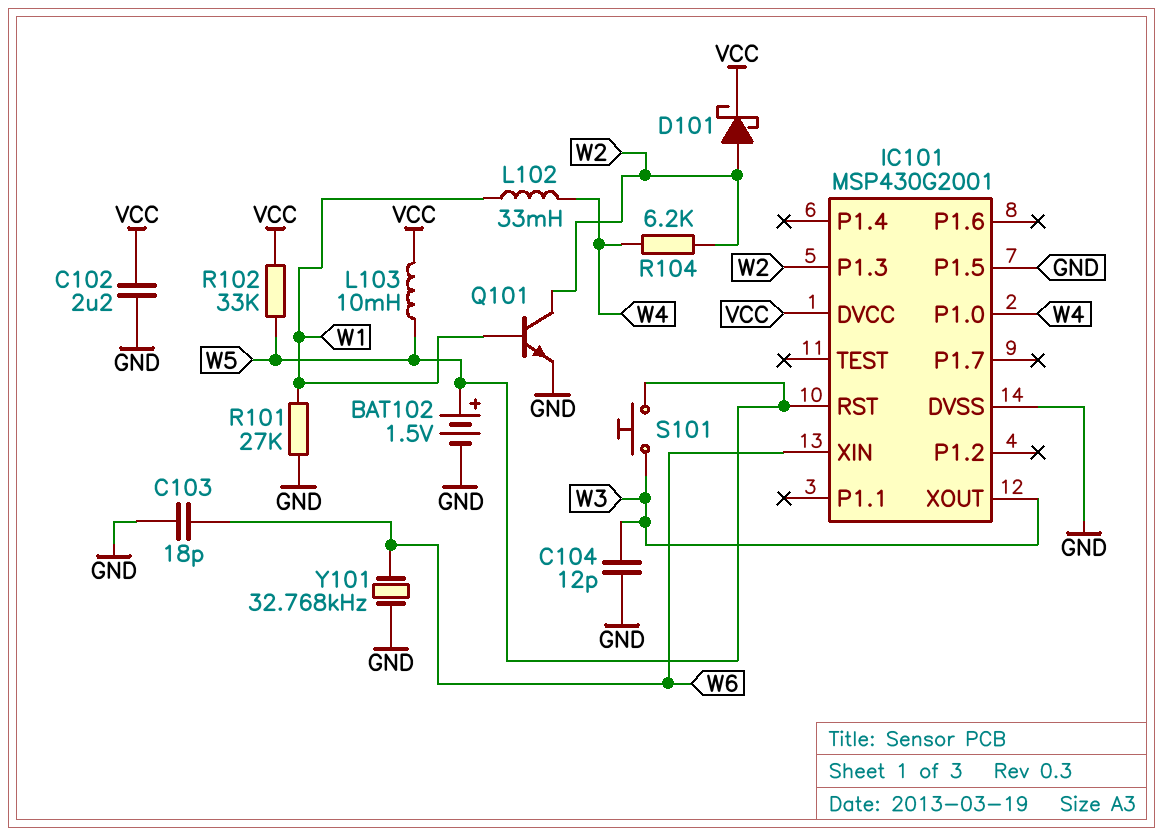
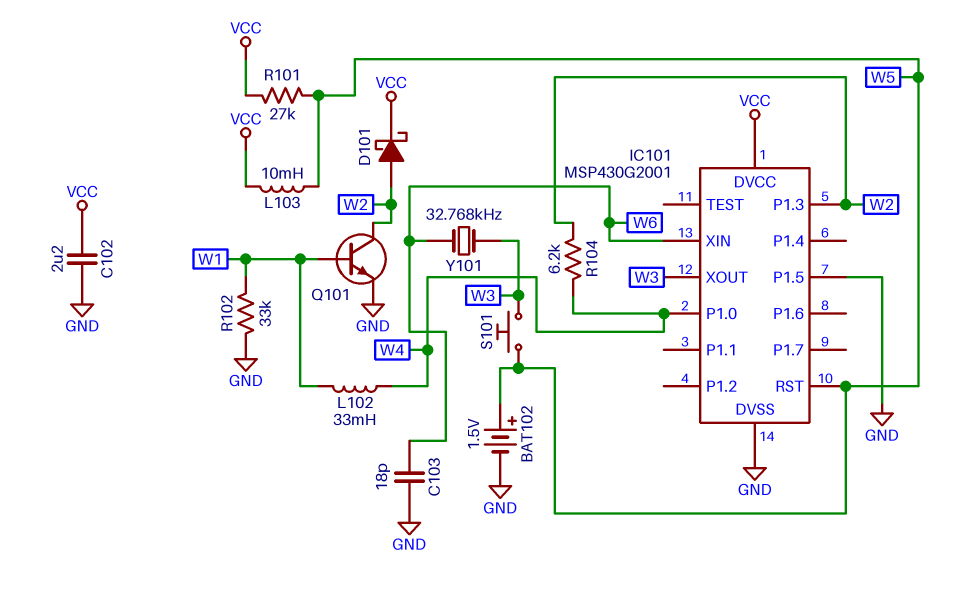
C104: 12pF (GND, W3) -> none
R101: 27k (GND, W1) -> 27k (VCC, W5)
R102: 33k (VCC, W5) -> 33k (GND, W1)
Y101: 32.768kHz (GND, W6) -> 32.768kHz (W3, W6)

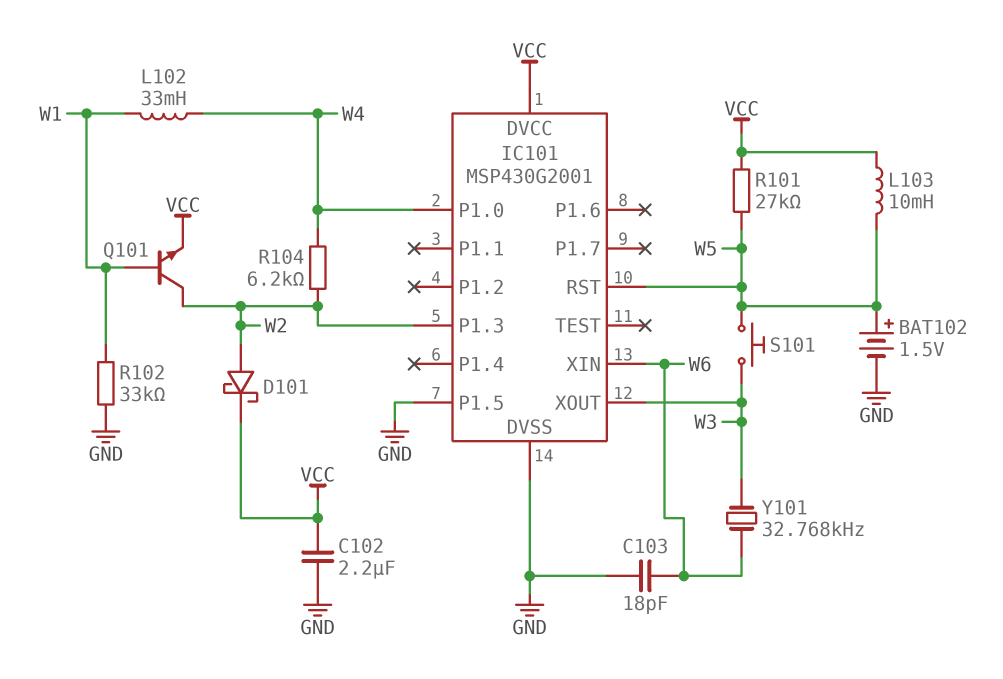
Q101: NPN (B W1, C W2, E GND) -> NPN (B W1, C W2, E VCC)

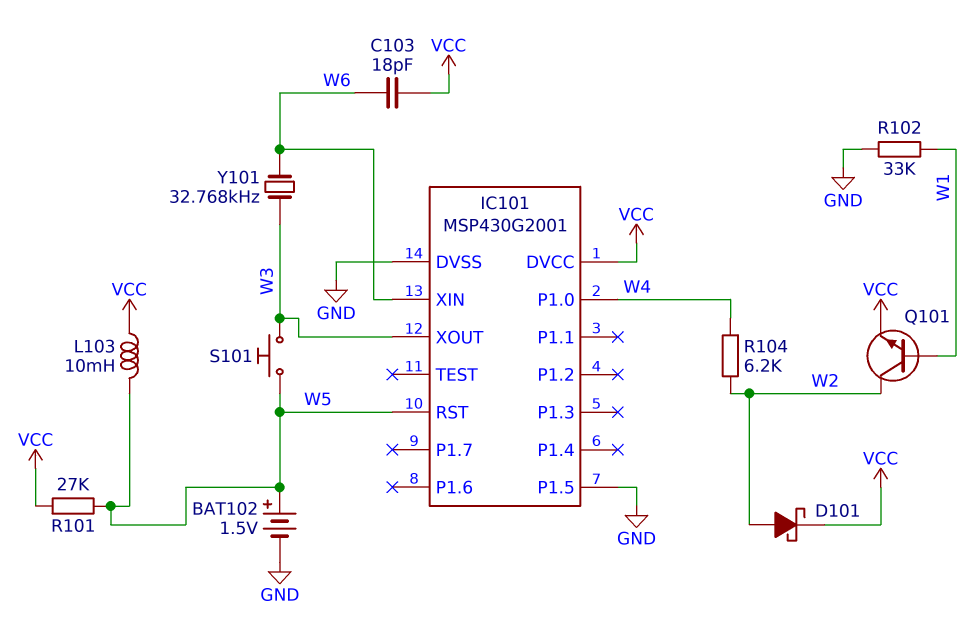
C102: 2.2uF (GND, VCC) -> none
C103: 18pF (GND, W6) -> 18pF (VCC, W6)
IC101 pin P1.3: W2 -> none
L102: 33mH (W1, W4) -> none

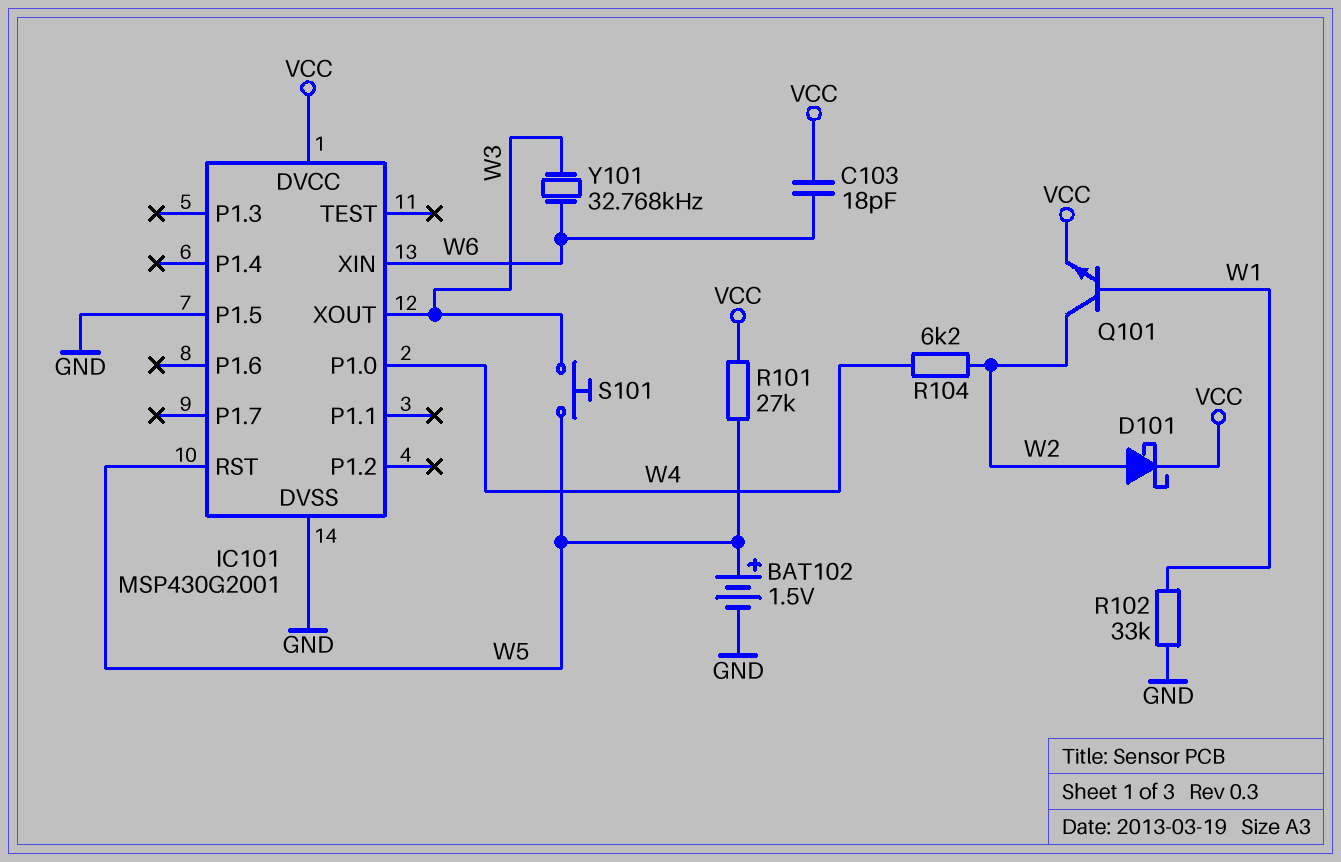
L103: 10mH (VCC, W5) -> none

